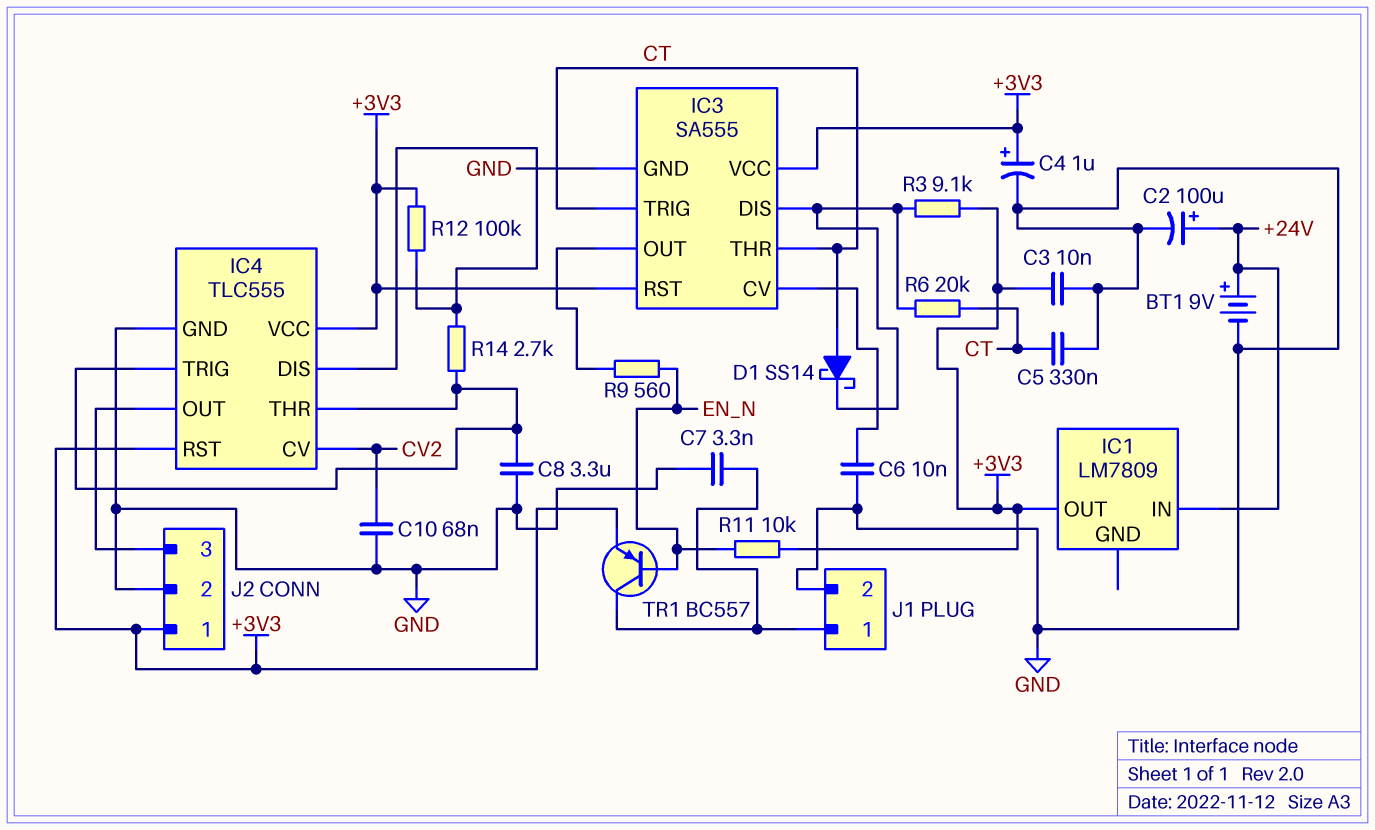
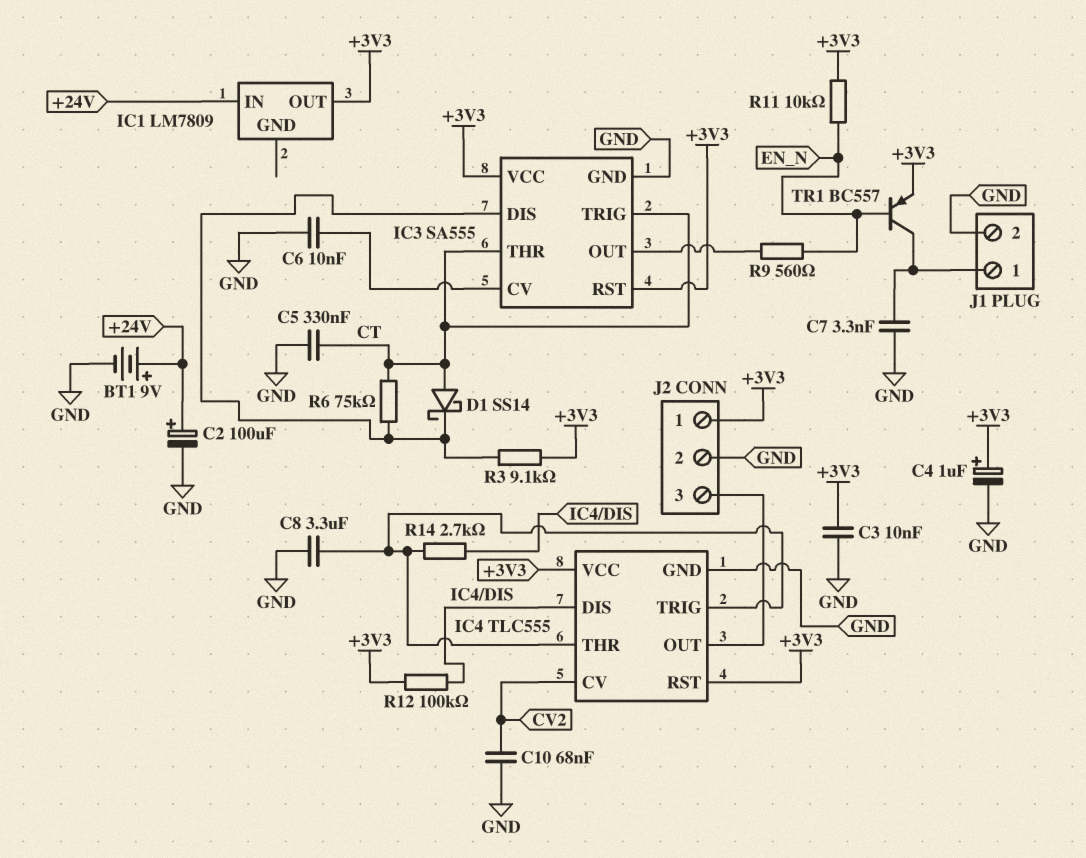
R6: 20k (CT, IC3/DIS) -> 75k (CT, IC3/DIS)

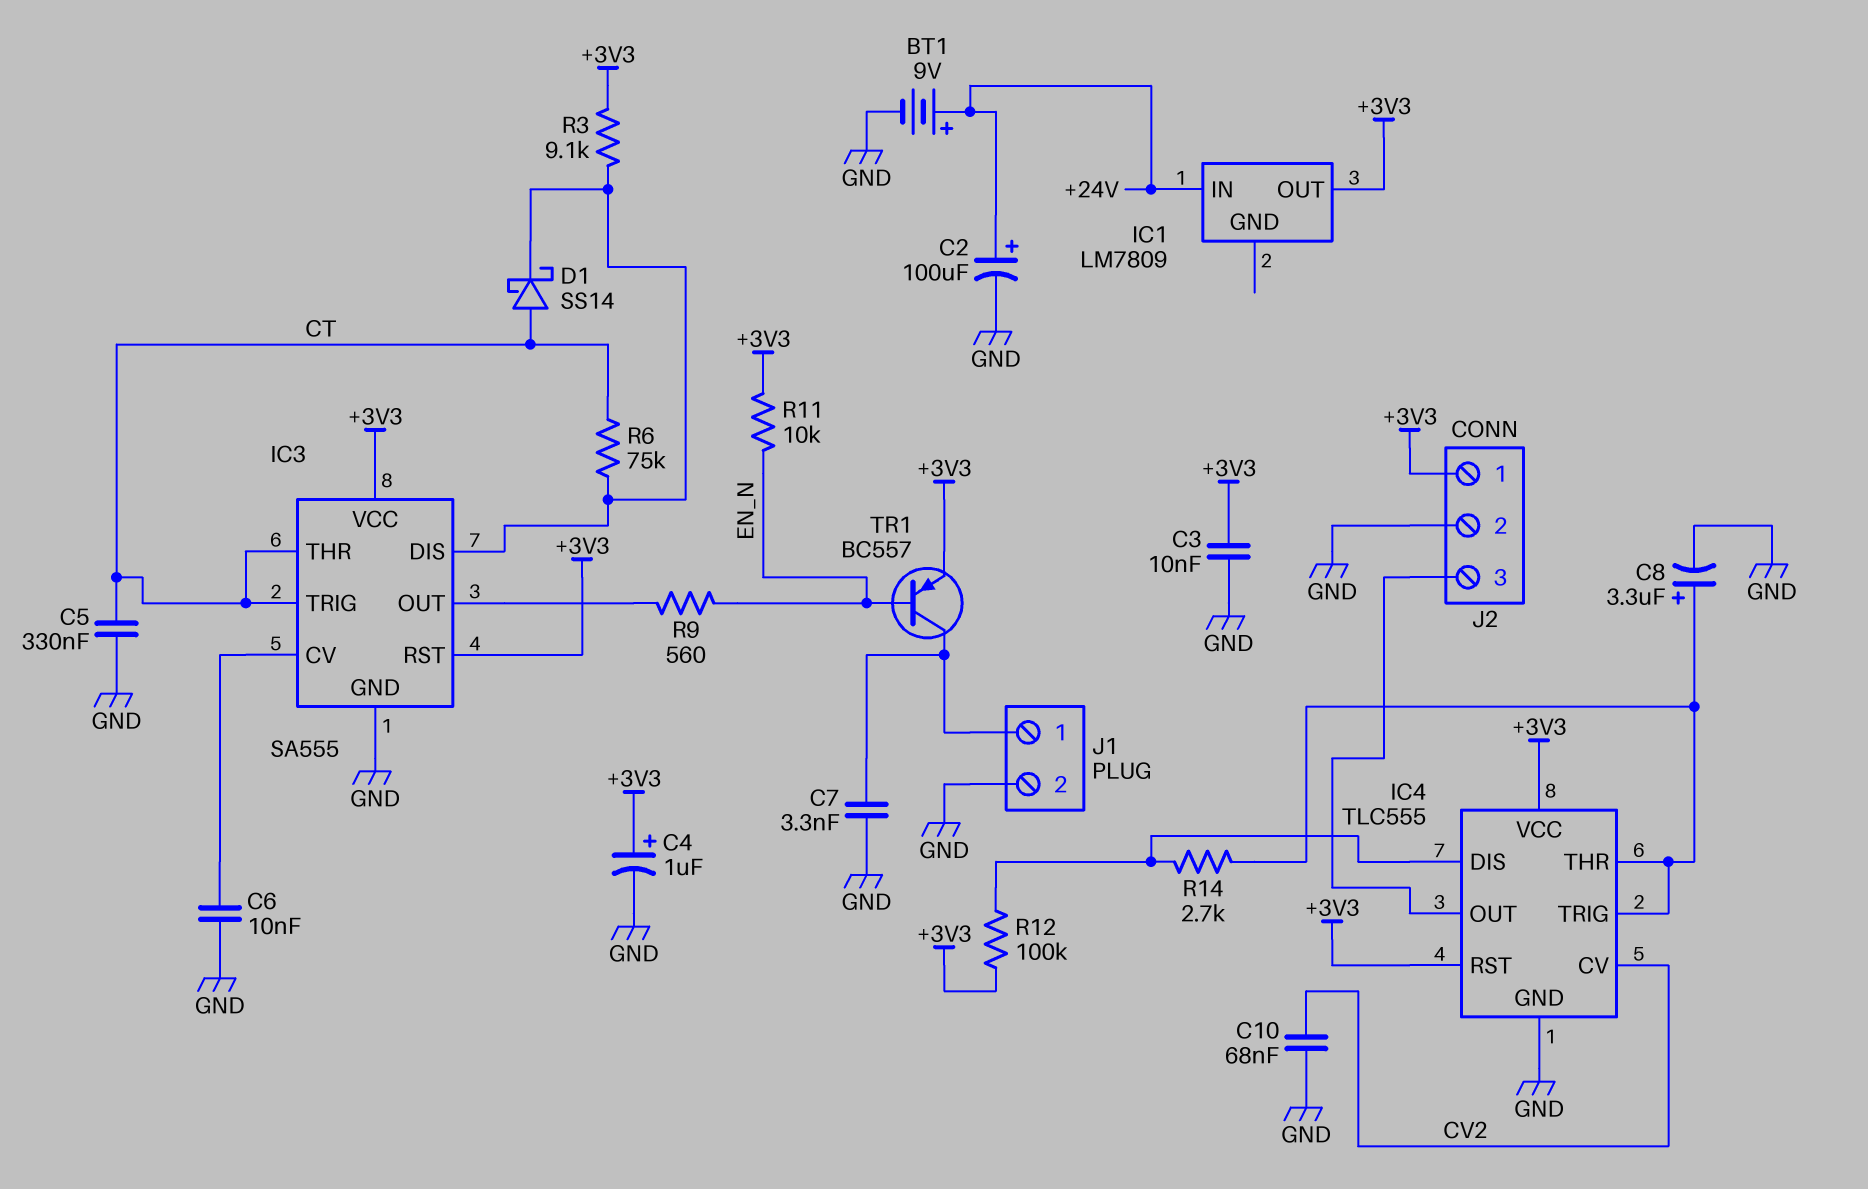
C8: 3.3uF (GND, IC4/THR) -> 3.3uF (plus IC4/THR, minus GND)

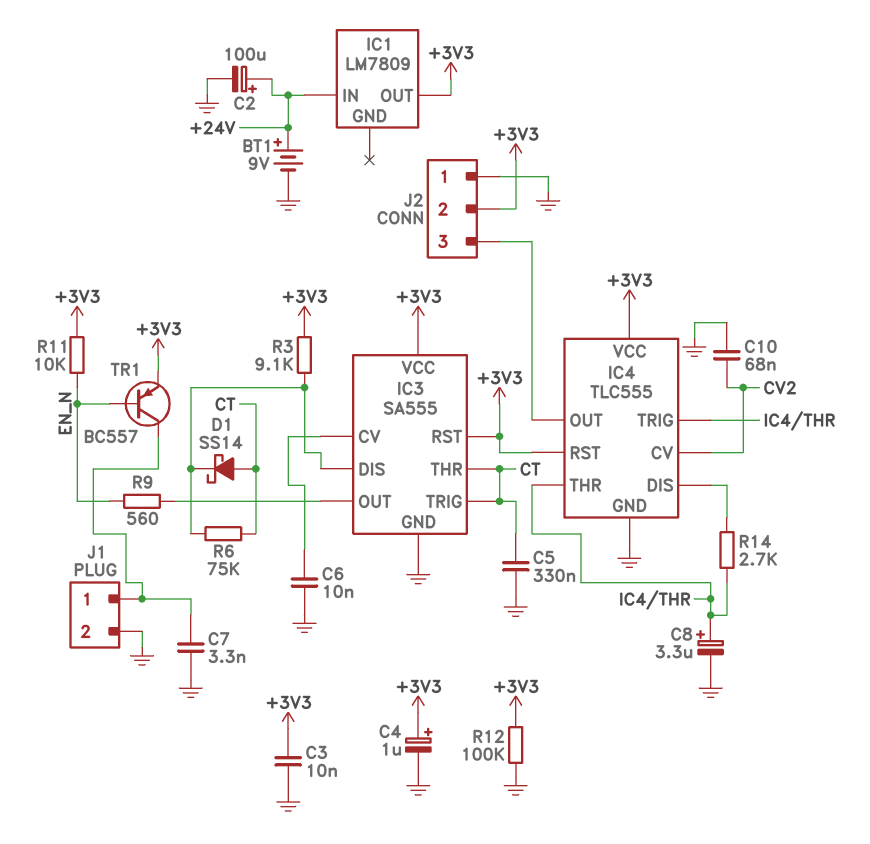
J2 pin 1: +3V3 -> GND
J2 pin 2: GND -> +3V3
R12: 100k (+3V3, IC4/DIS) -> 100k (+3V3, GND)

